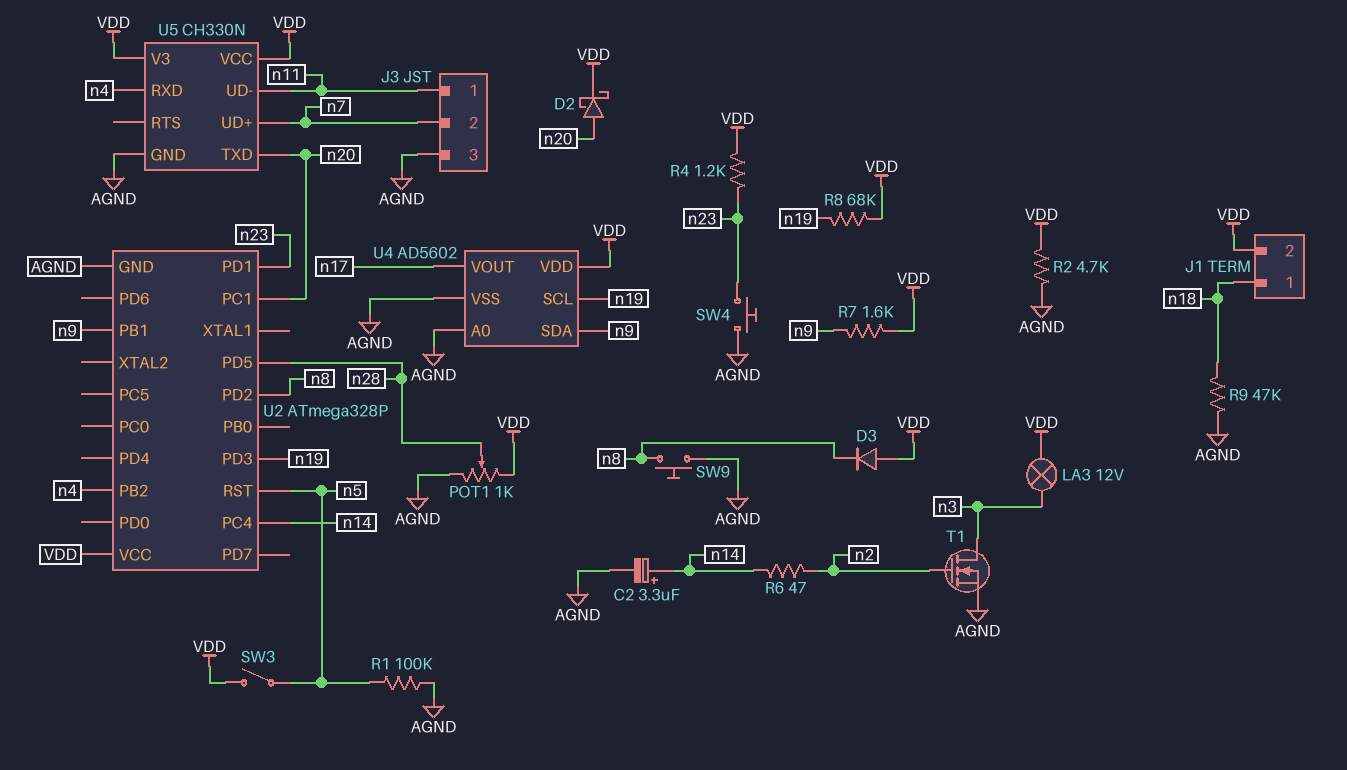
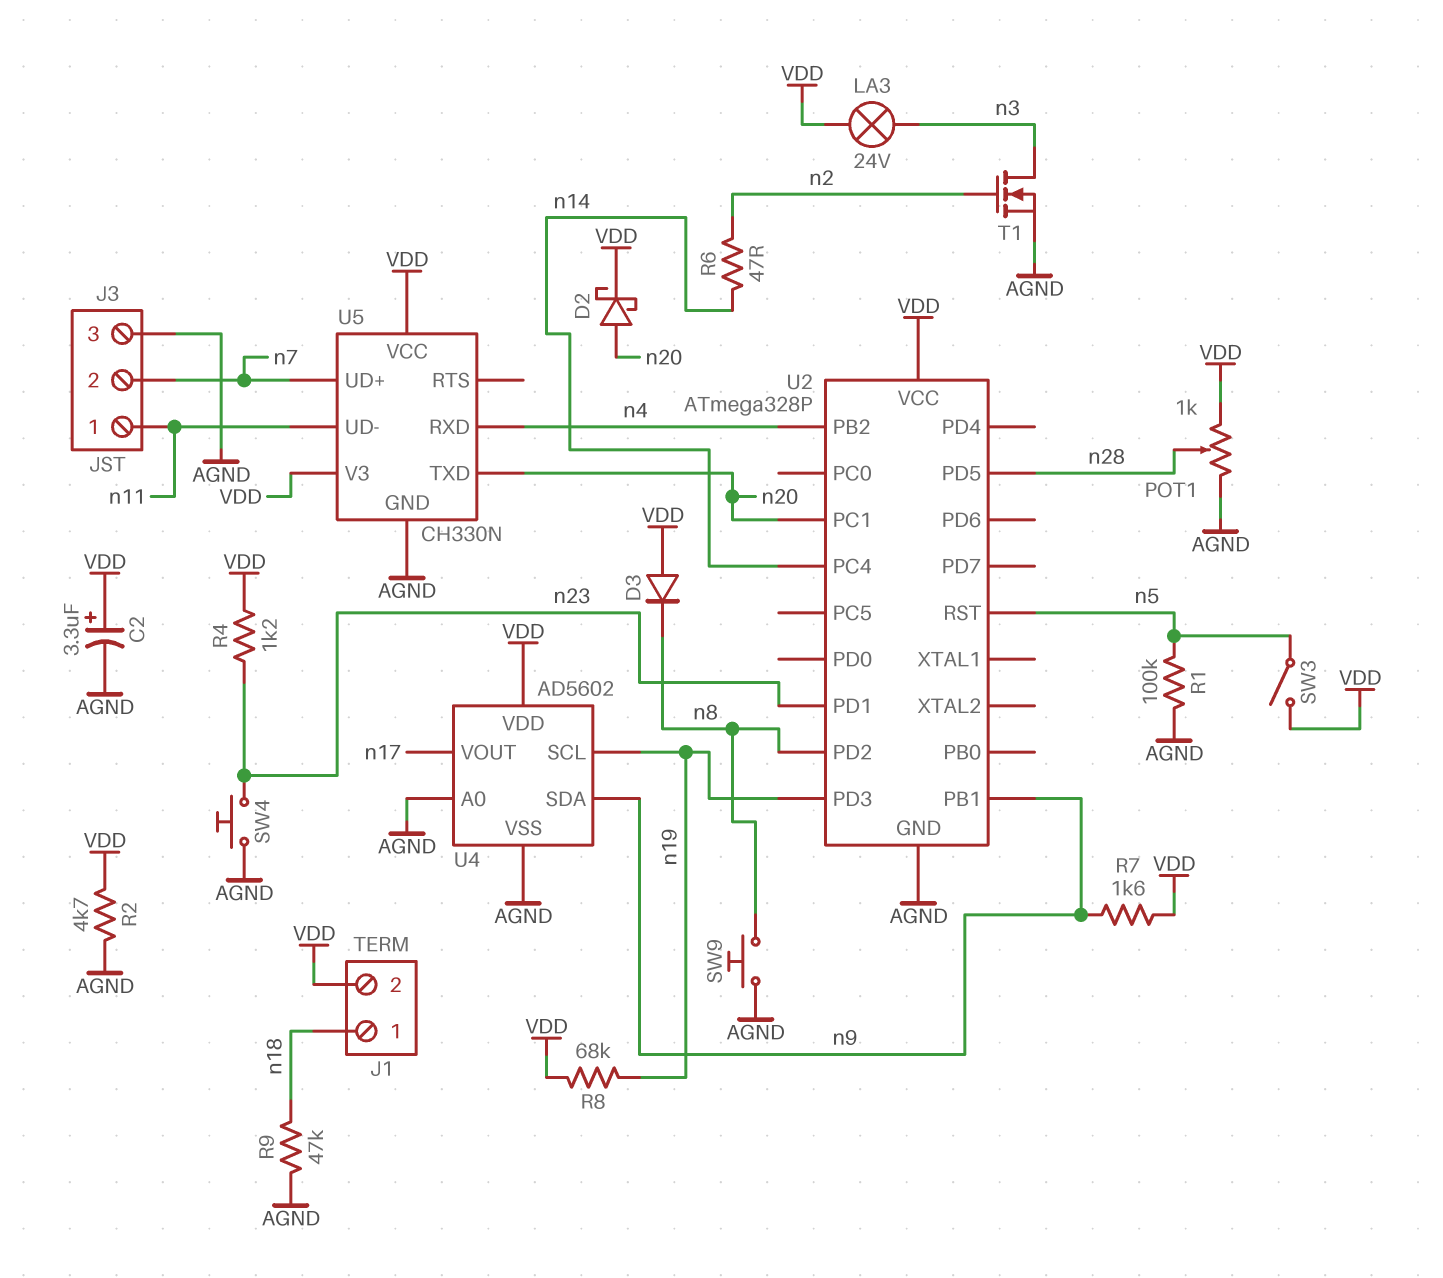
C2: 3.3uF (plus n14, minus AGND) -> 3.3uF (plus VDD, minus AGND)
LA3: lamp 12V (VDD, n3) -> lamp 24V (VDD, n3)

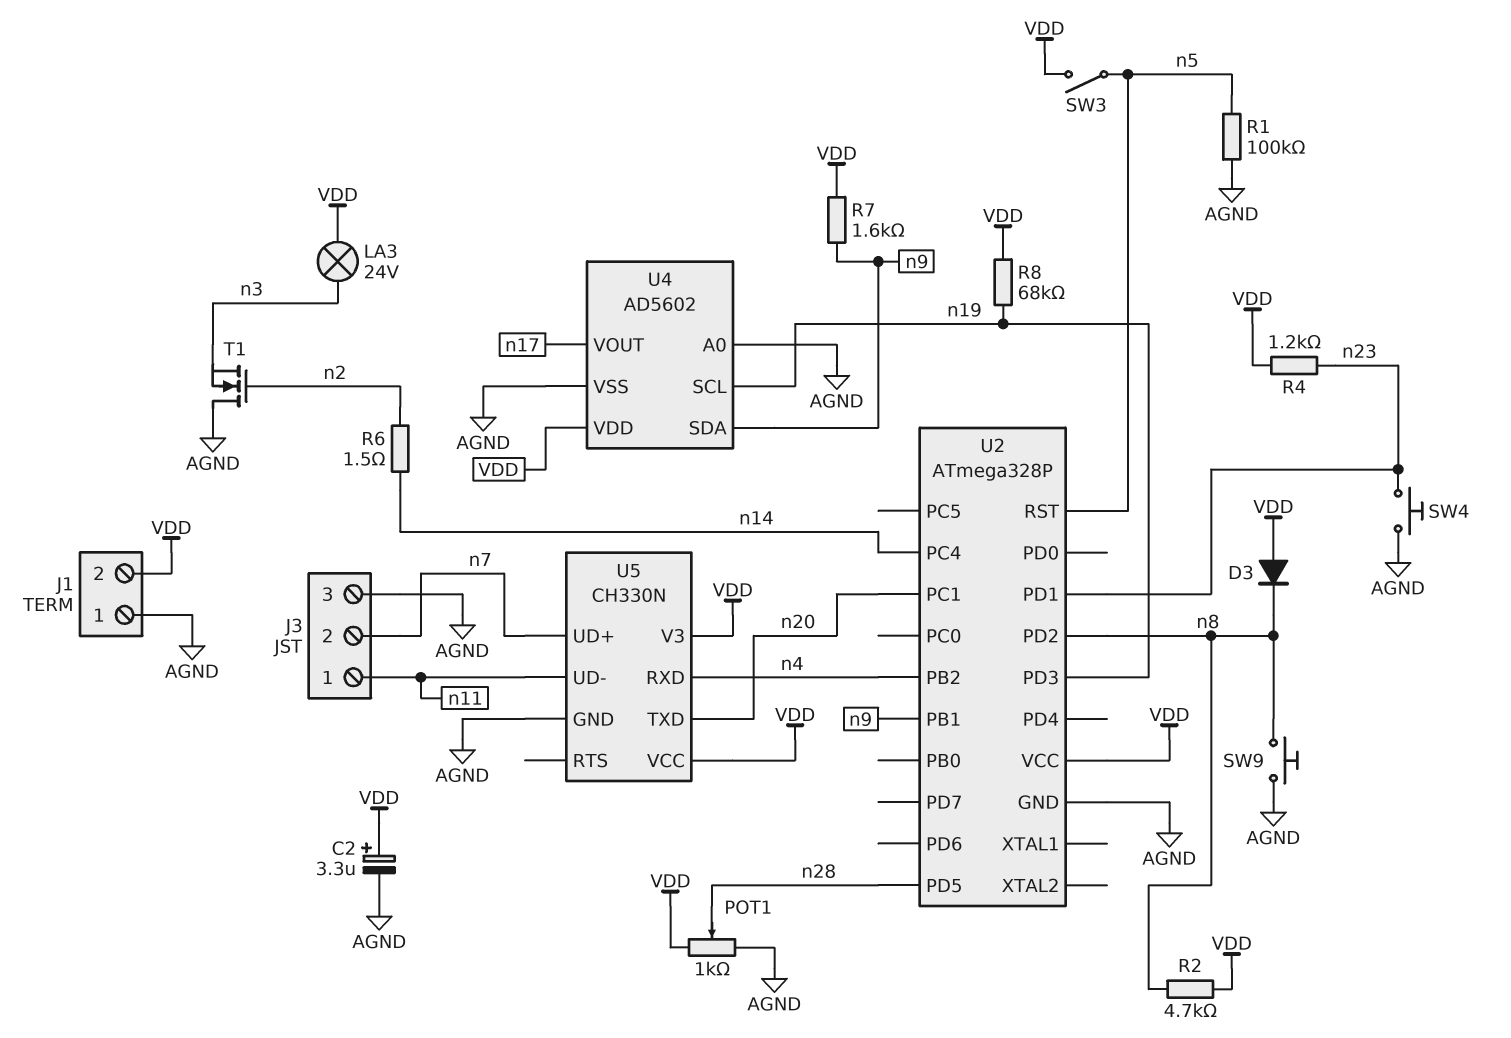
D2: schottky (A n20, K VDD) -> none
J1 pin 1: n18 -> AGND
R2: 4.7k (AGND, VDD) -> 4.7k (VDD, n8)
R6: 47 (n2, n14) -> 1.5 (n2, n14)
R9: 47k (AGND, n18) -> none
T1: NMOS (G n2, D n3, S AGND) -> NMOS (G n2, D AGND, S n3)

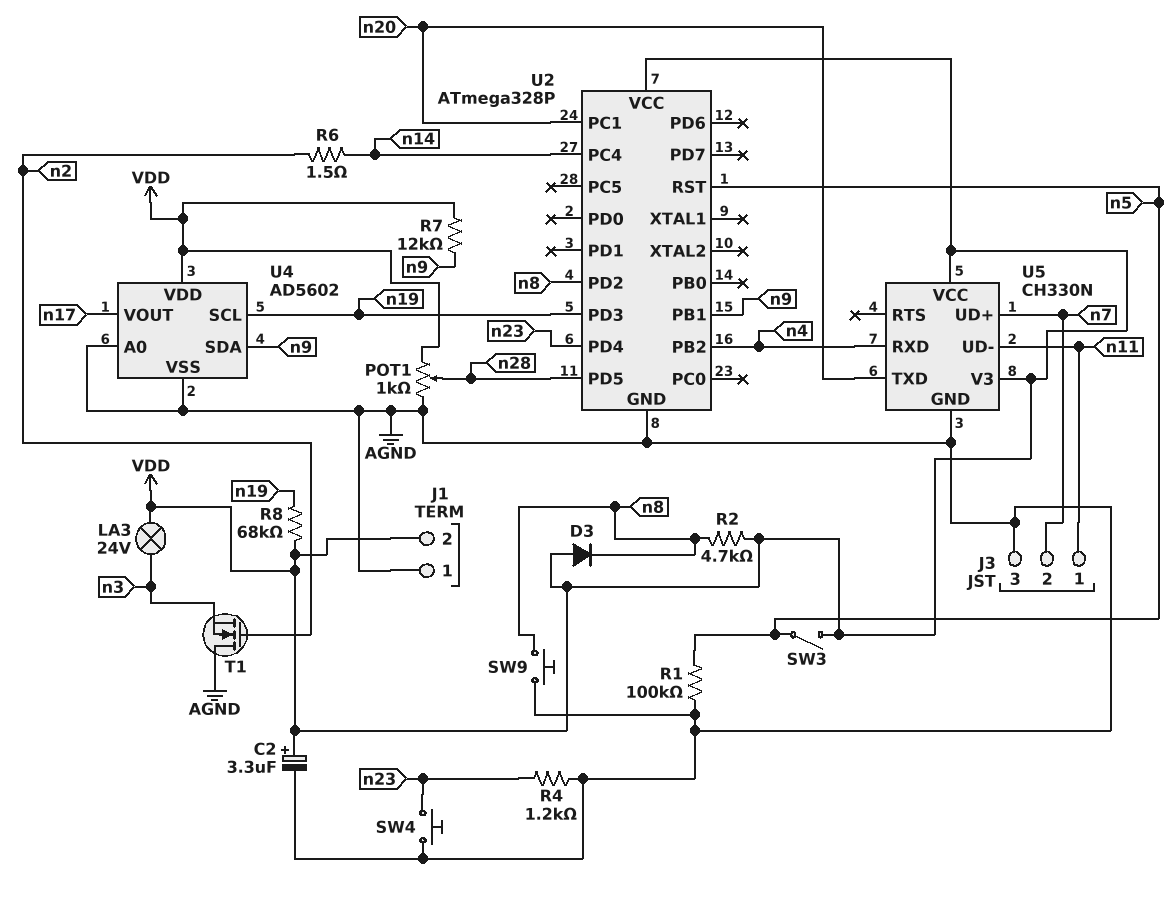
R4: 1.2k (VDD, n23) -> 1.2k (AGND, n23)
R7: 1.6k (VDD, n9) -> 12k (VDD, n9)
U2 pin PD1: n23 -> none
U2 pin PD4: none -> n23

